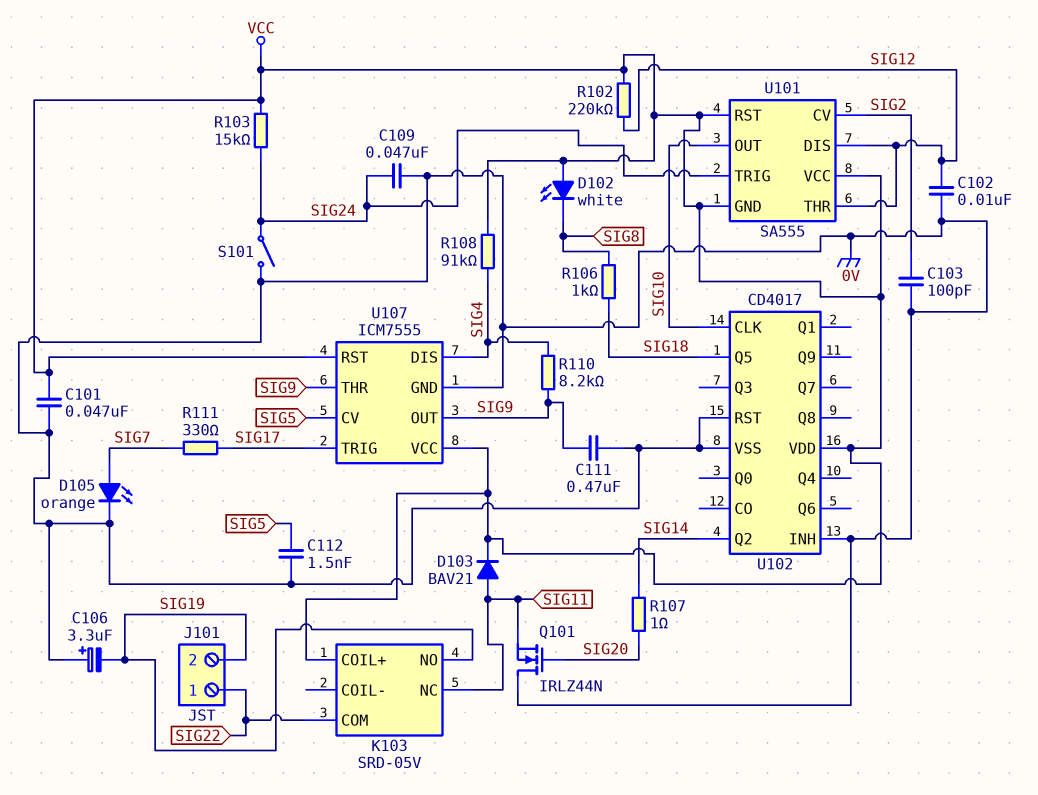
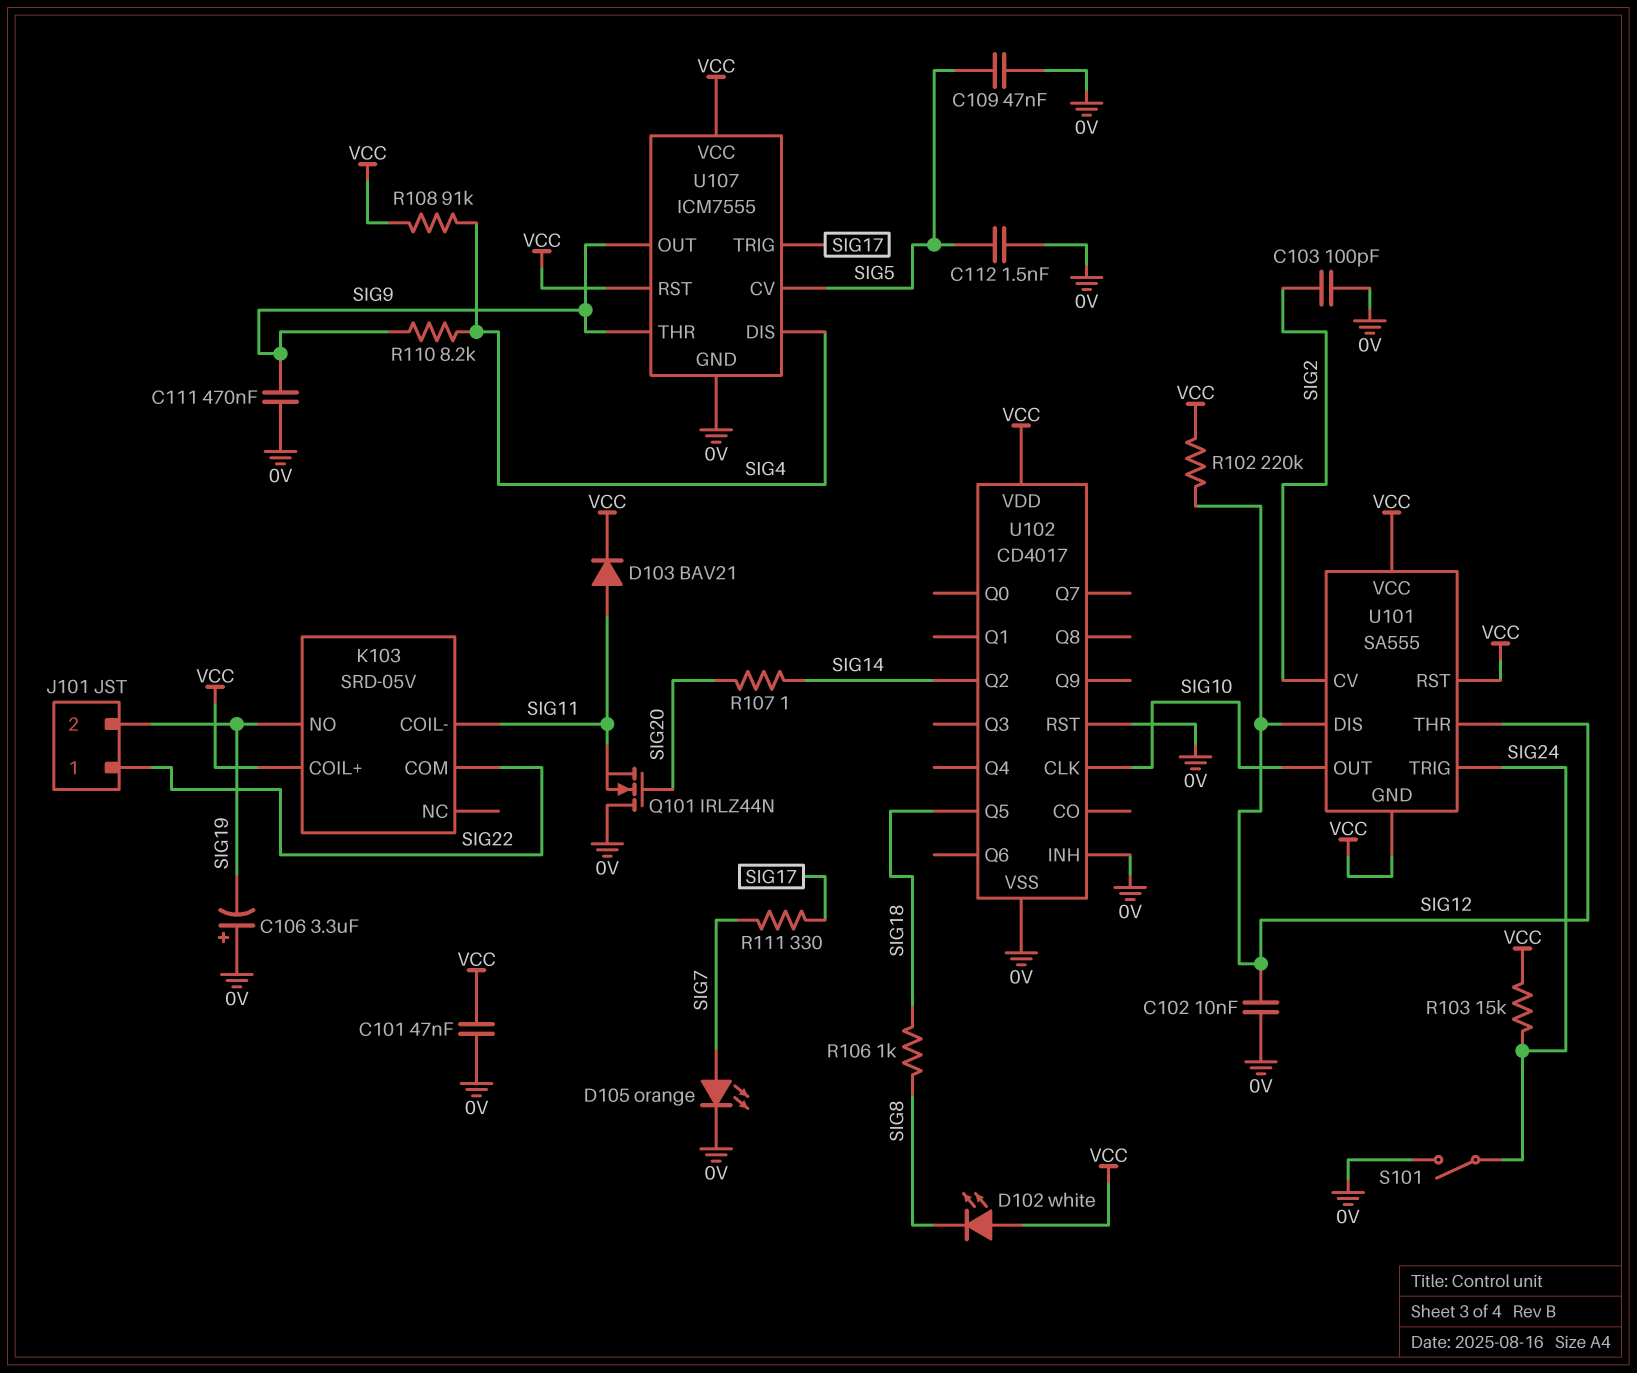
C109: 47nF (0V, SIG24) -> 47nF (0V, SIG5)
K103 pin COIL-: none -> SIG11
K103 pin NC: SIG11 -> none

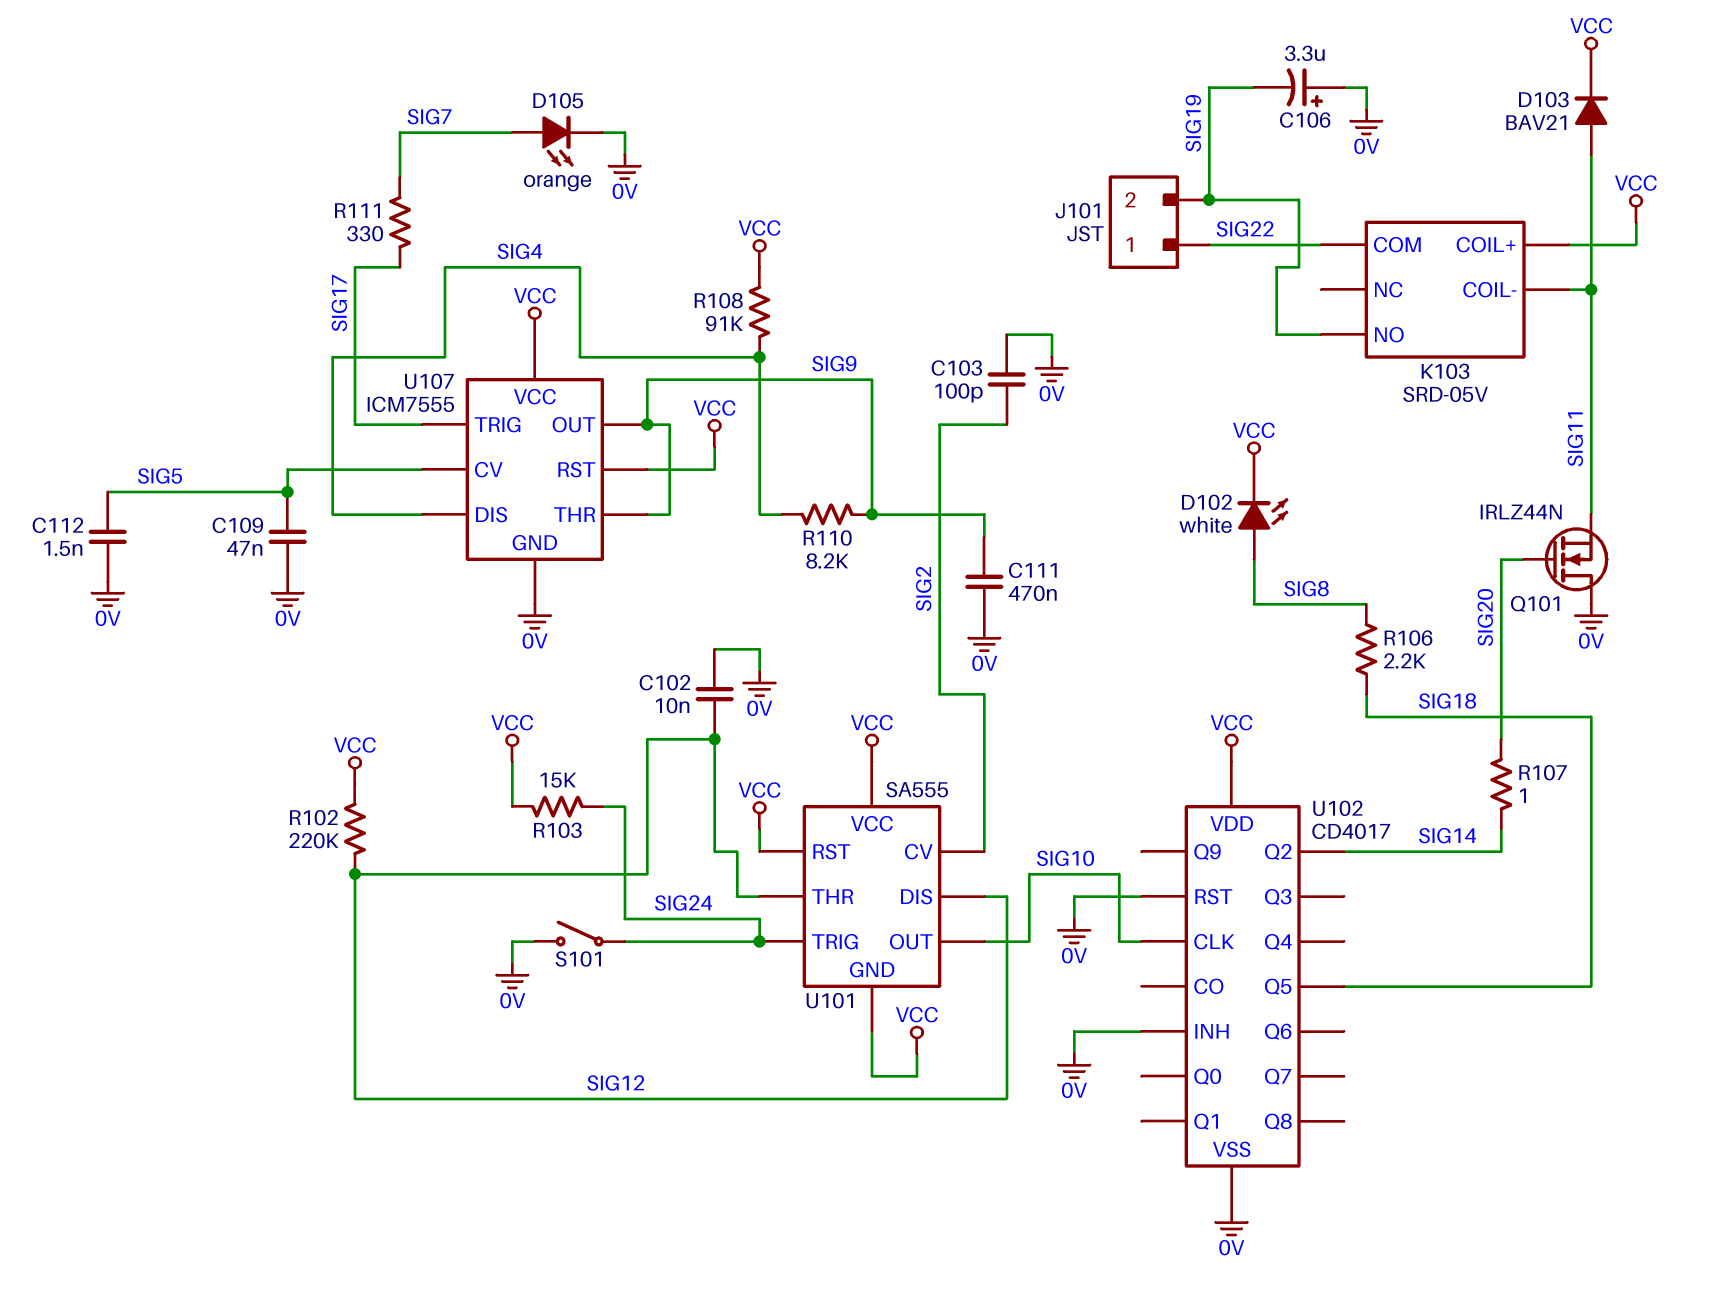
C101: 47nF (0V, VCC) -> none
D102: LED white (A VCC, K SIG8) -> LED white (A SIG8, K VCC)
R106: 1k (SIG8, SIG18) -> 2.2k (SIG8, SIG18)

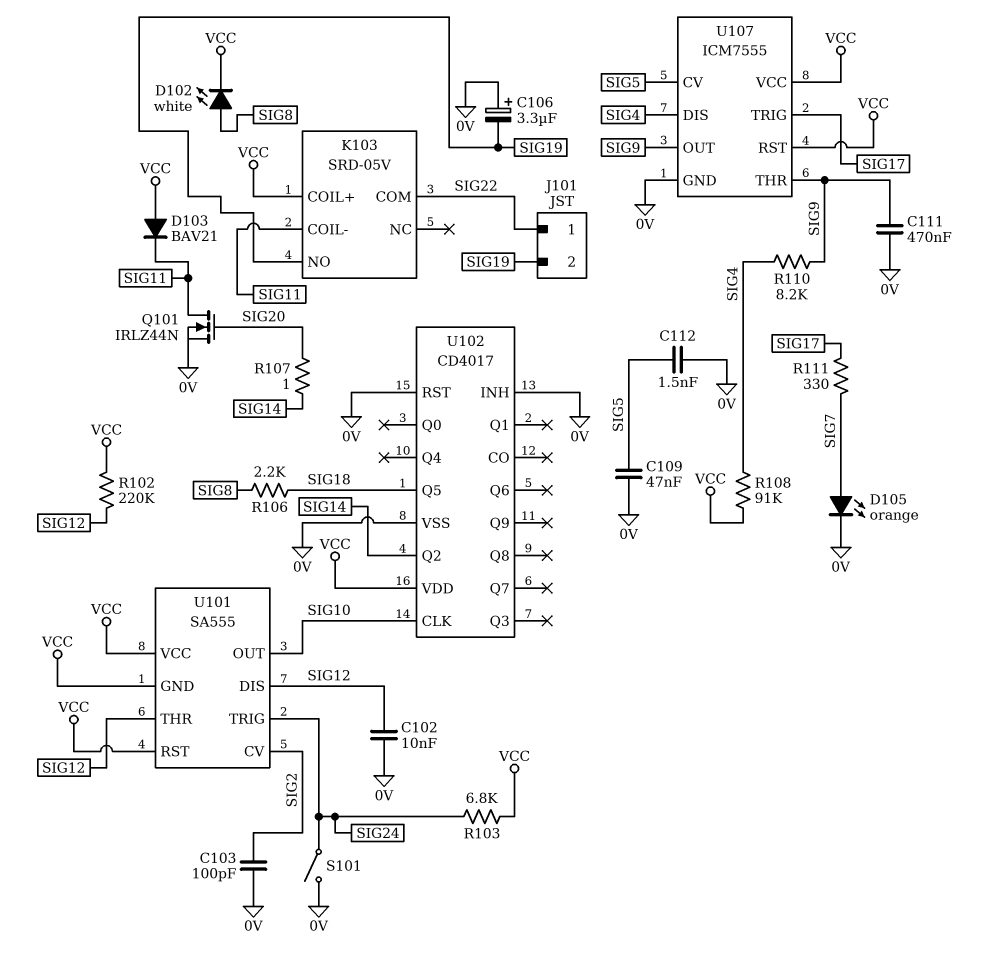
D103: diode BAV21 (A SIG11, K VCC) -> diode BAV21 (A VCC, K SIG11)
Q101: NMOS IRLZ44N (G SIG20, D 0V, S SIG11) -> NMOS IRLZ44N (G SIG20, D SIG11, S 0V)
R103: 15k (SIG24, VCC) -> 6.8k (SIG24, VCC)

